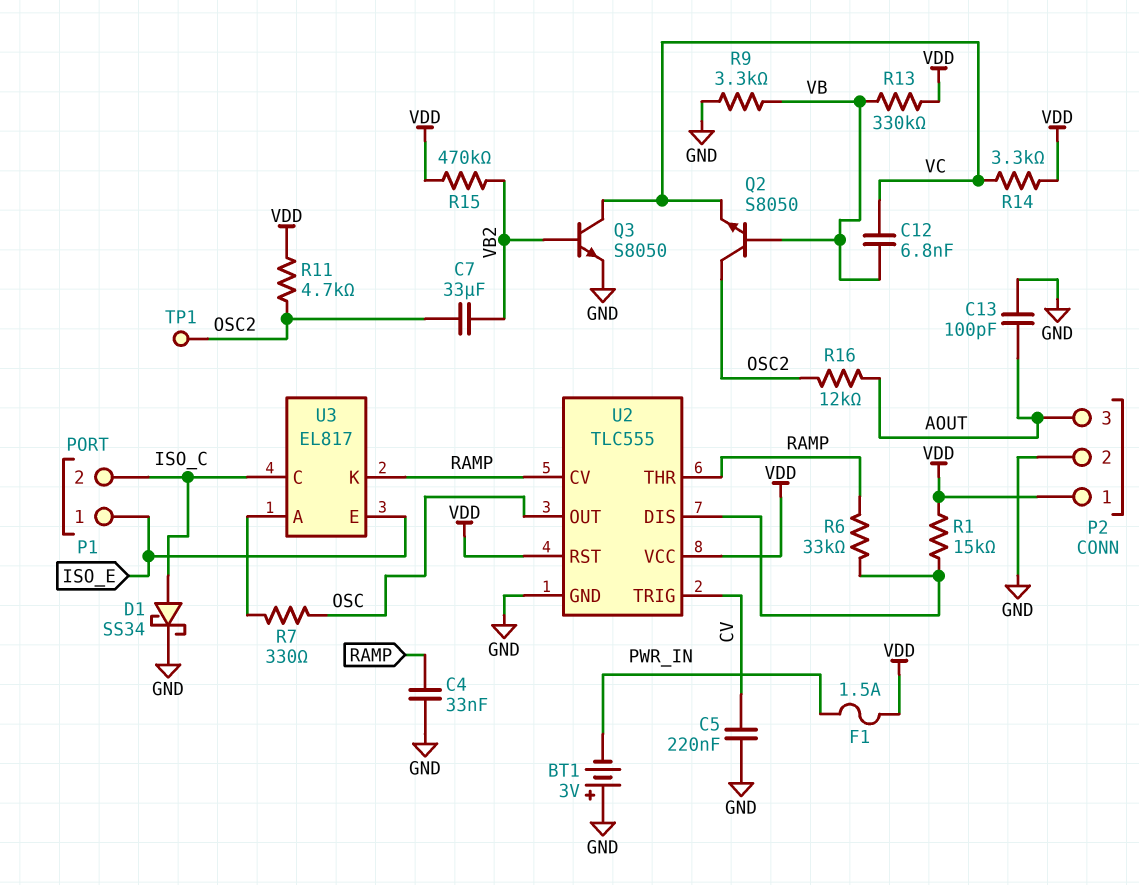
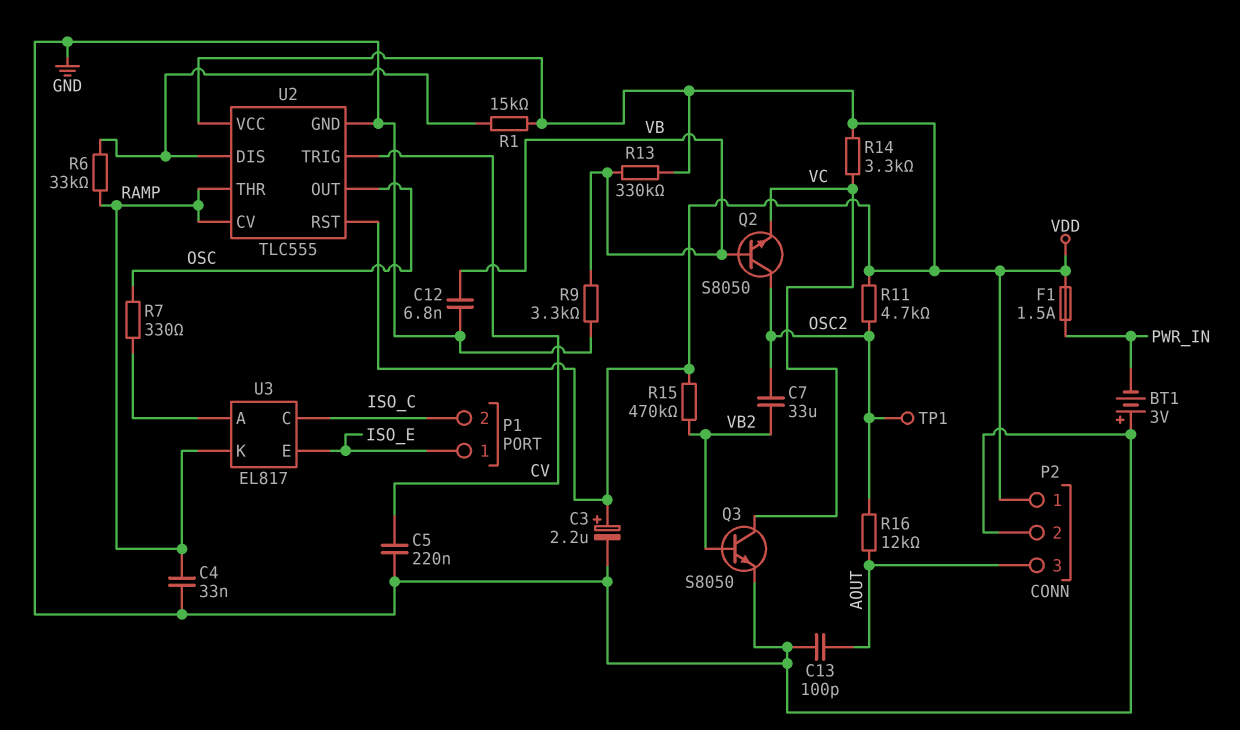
C3: none -> 2.2uF (plus VDD, minus GND)
C12: 6.8nF (VB, VC) -> 6.8nF (GND, VB)
D1: schottky SS34 (A ISO_C, K GND) -> none

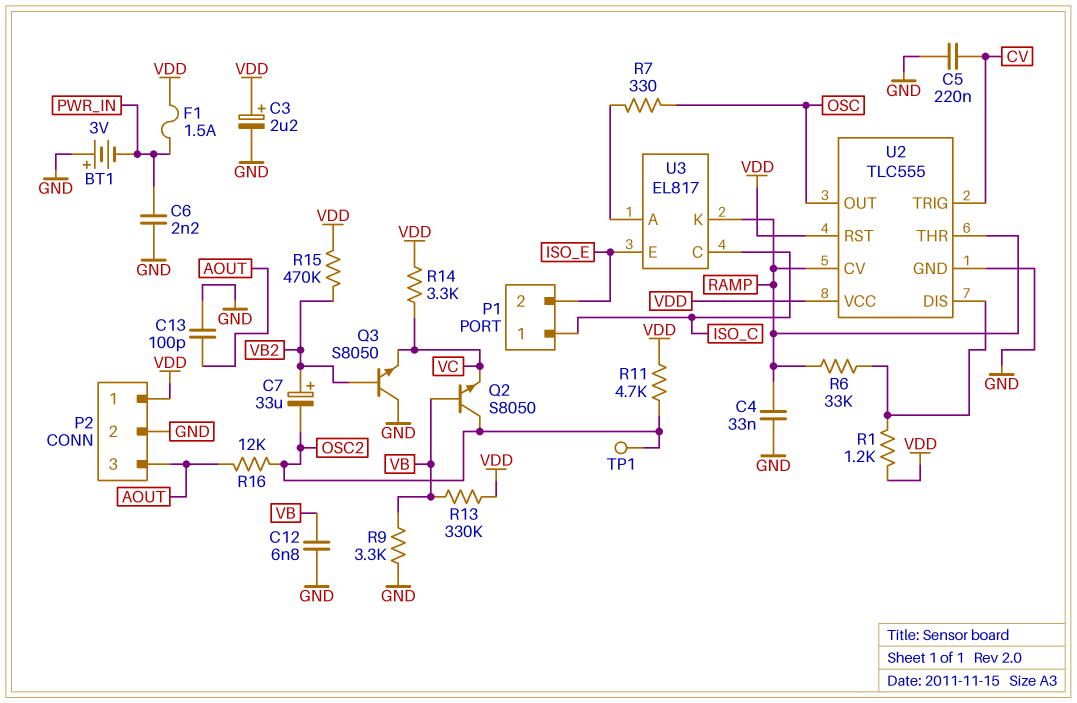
C6: none -> 2.2nF (GND, PWR_IN)
C7: 33uF (OSC2, VB2) -> 33uF (plus VB2, minus OSC2)
P1 pin 1: ISO_E -> ISO_C
P1 pin 2: ISO_C -> ISO_E
Q3: NPN S8050 (B VB2, C VC, E GND) -> NPN S8050 (B VB2, C GND, E VC)
R1: 15k (U2/DIS, VDD) -> 1.2k (U2/DIS, VDD)

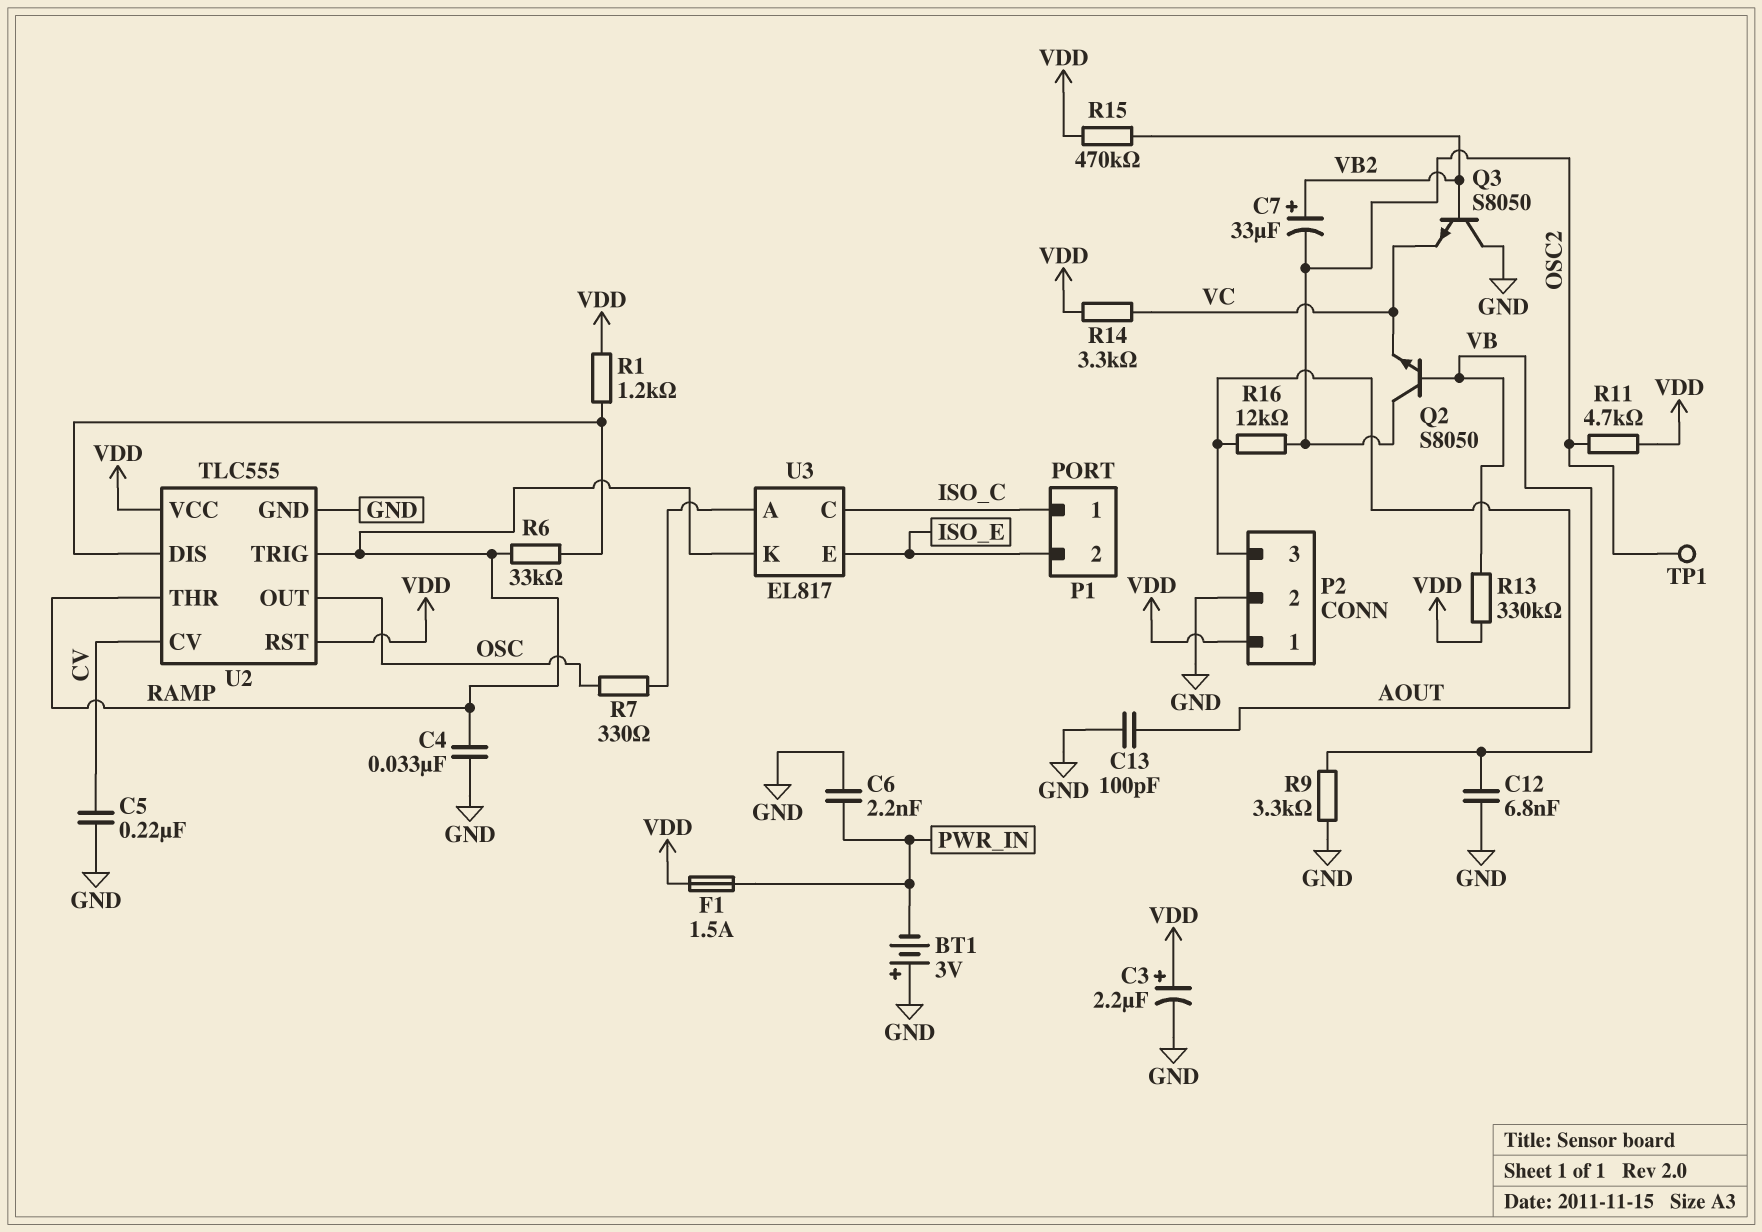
U2 pin CV: RAMP -> CV
U2 pin TRIG: CV -> RAMP

